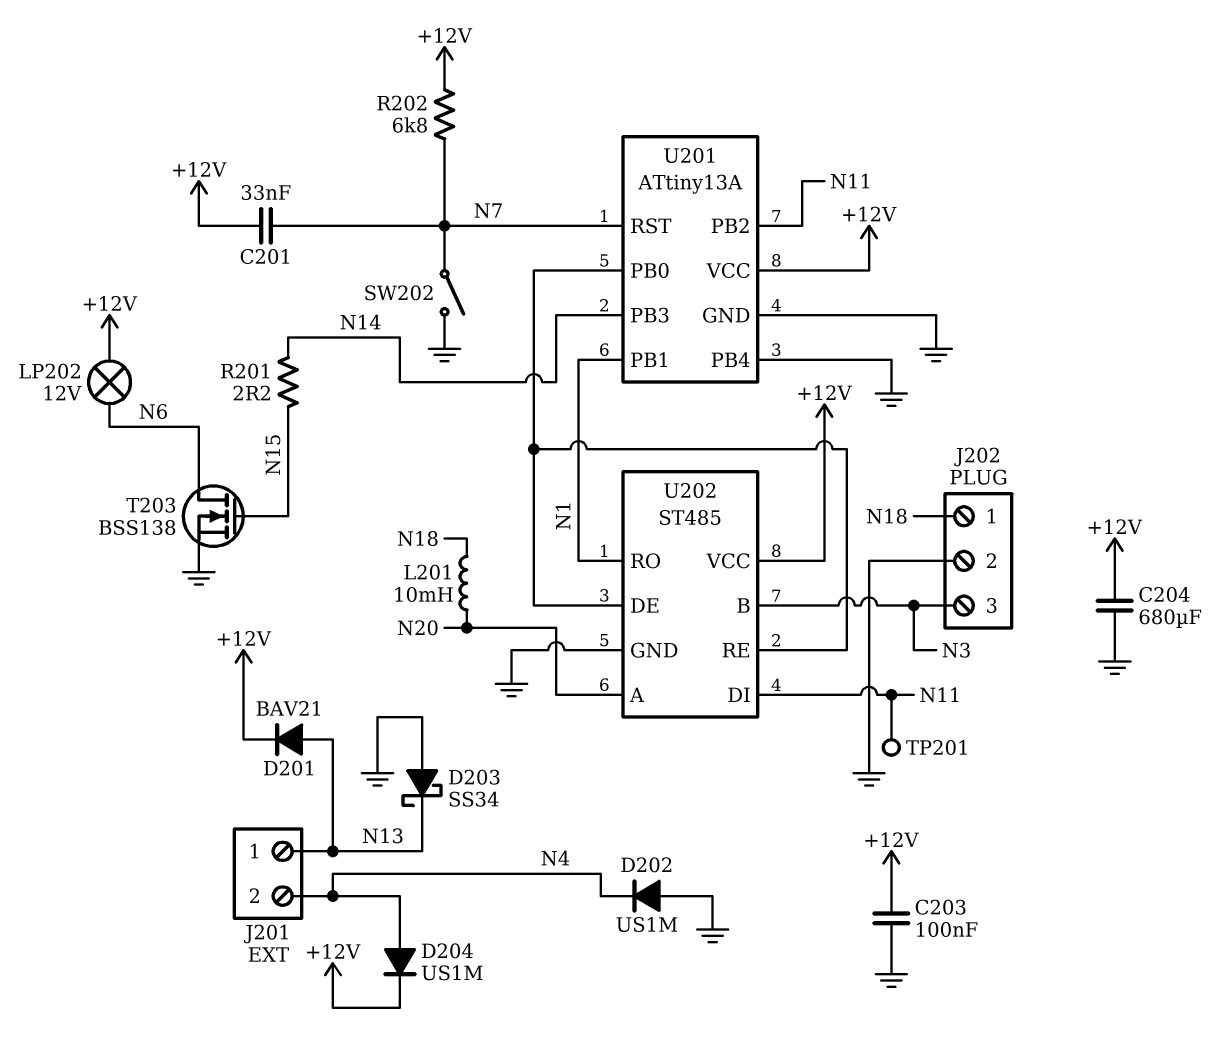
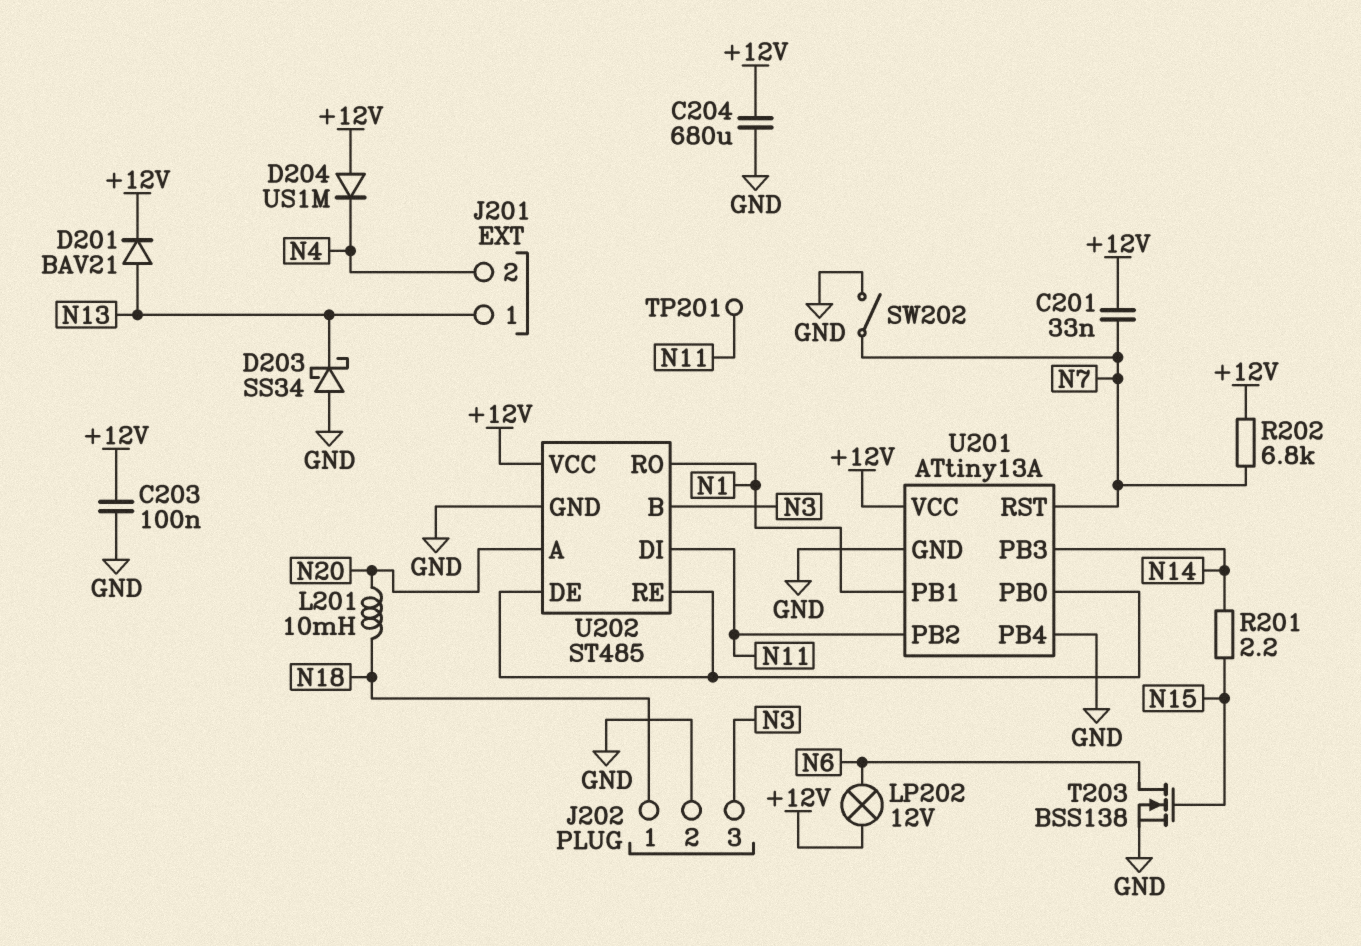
D202: diode US1M (A GND, K N4) -> none
D204: diode US1M (A N4, K +12V) -> diode US1M (A +12V, K N4)

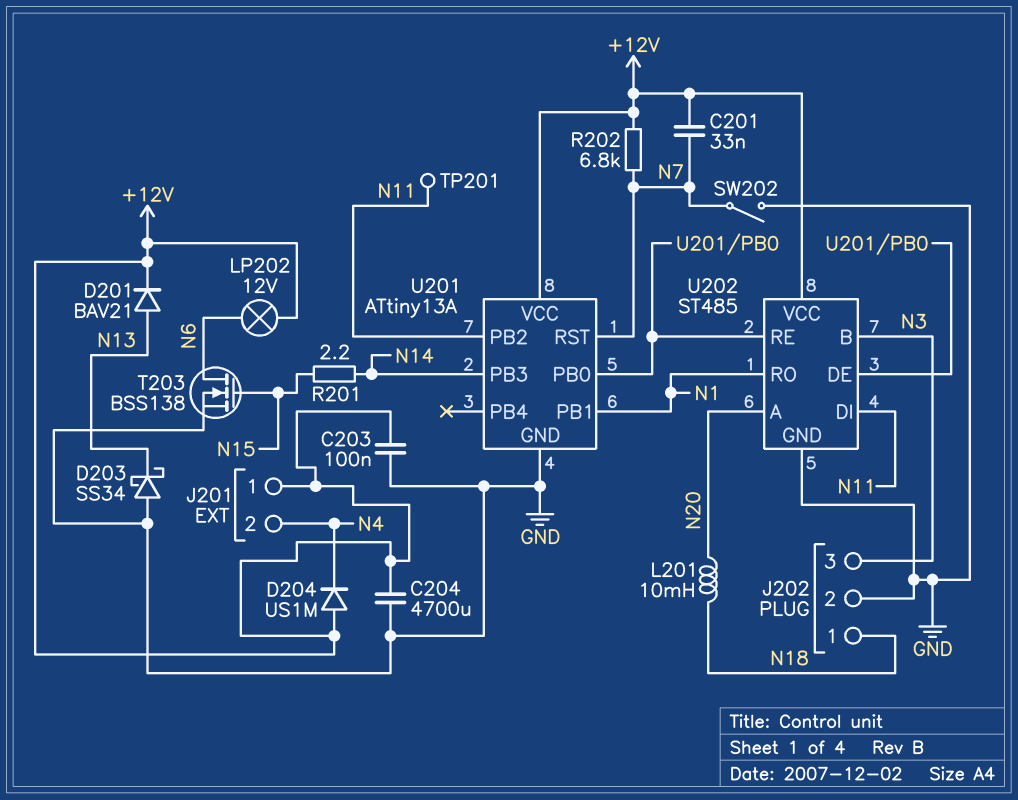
C204: 680uF (+12V, GND) -> 4700uF (+12V, GND)
J201 pin 1: N13 -> +12V
U201 pin PB4: GND -> none

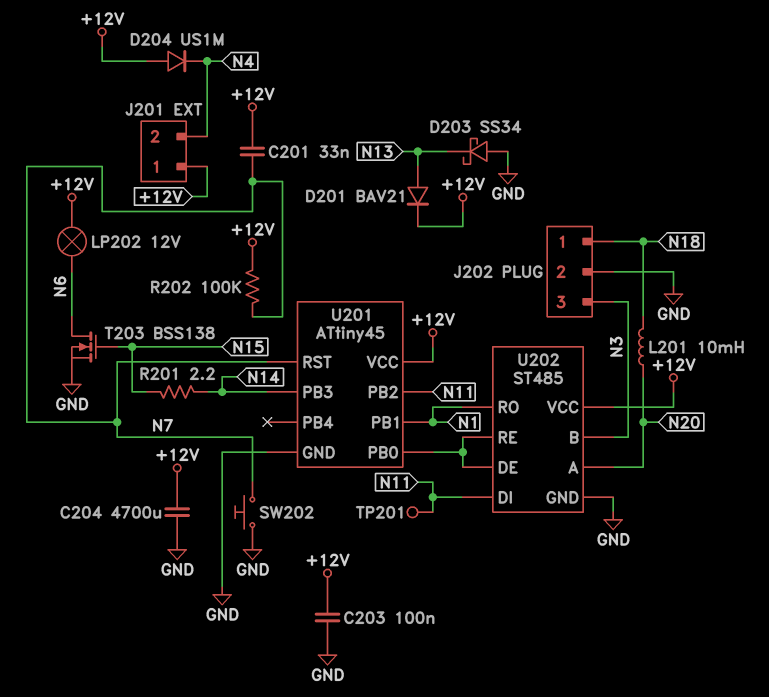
R202: 6.8k (+12V, N7) -> 100k (+12V, N7)
SW202: switch (GND, N7) -> button (GND, N7)
U201: ATtiny13A -> ATtiny45

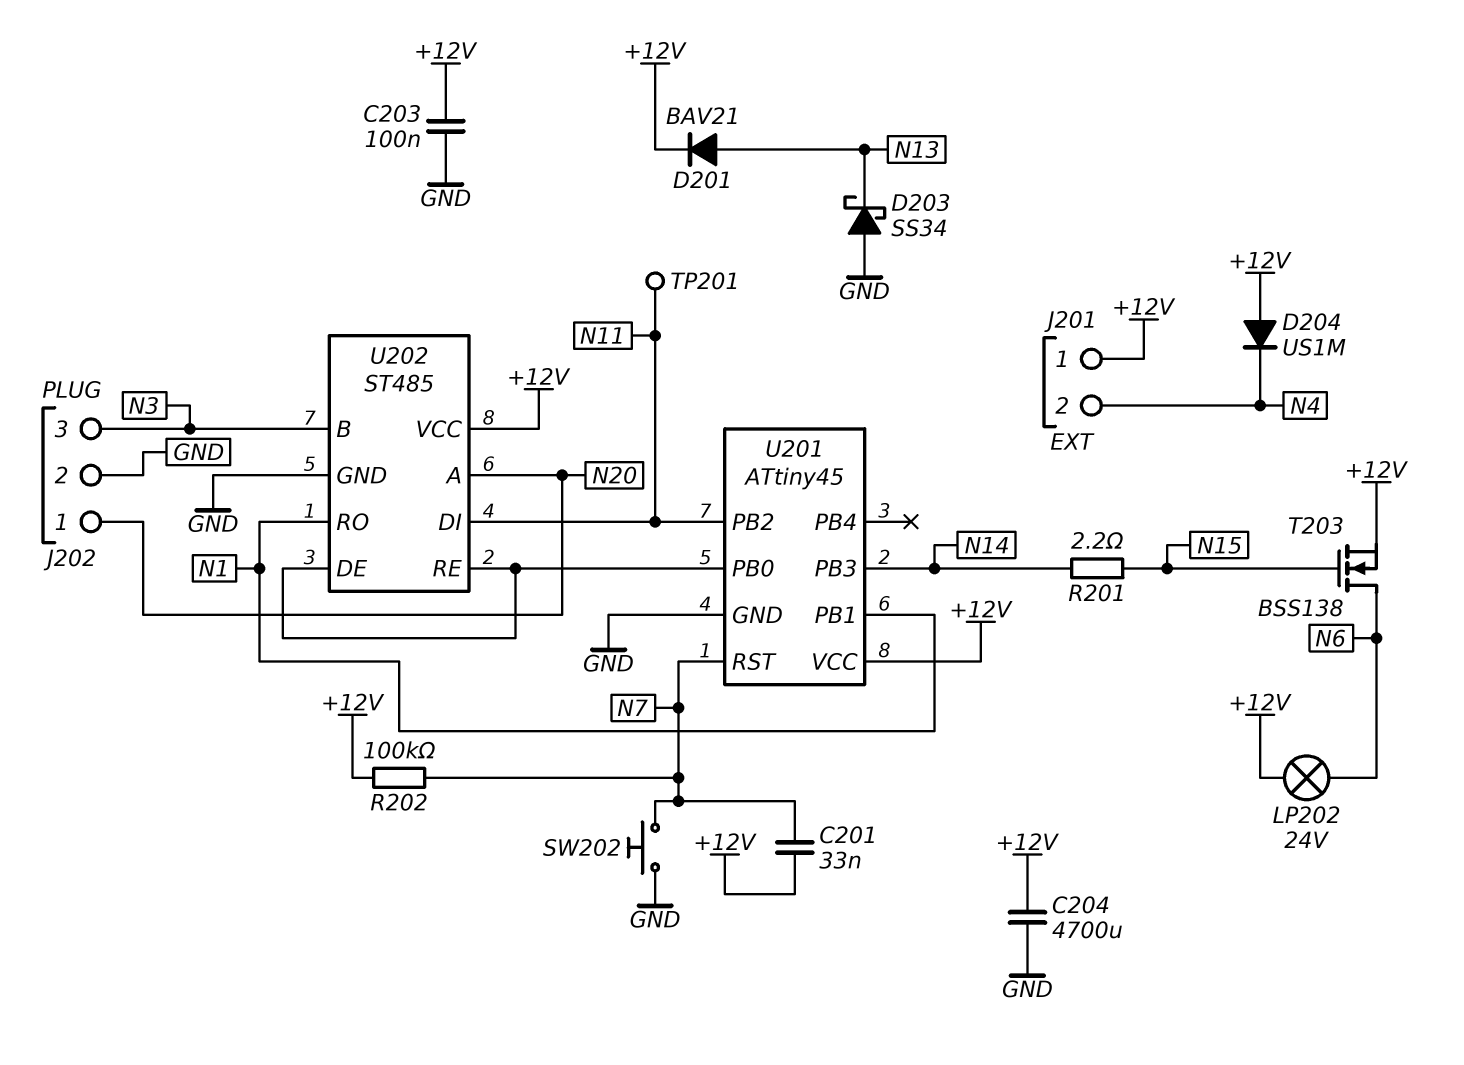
J202 pin 1: N18 -> N20
L201: 10mH (N18, N20) -> none
LP202: lamp 12V (+12V, N6) -> lamp 24V (+12V, N6)
T203: NMOS BSS138 (G N15, D N6, S GND) -> NMOS BSS138 (G N15, D N6, S +12V)

